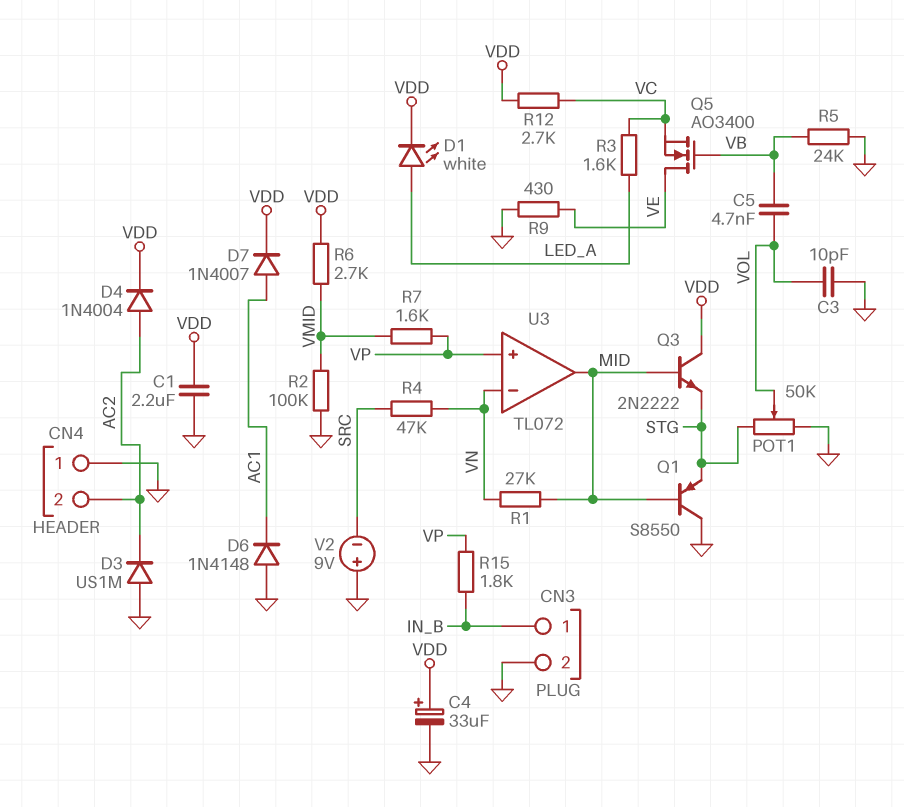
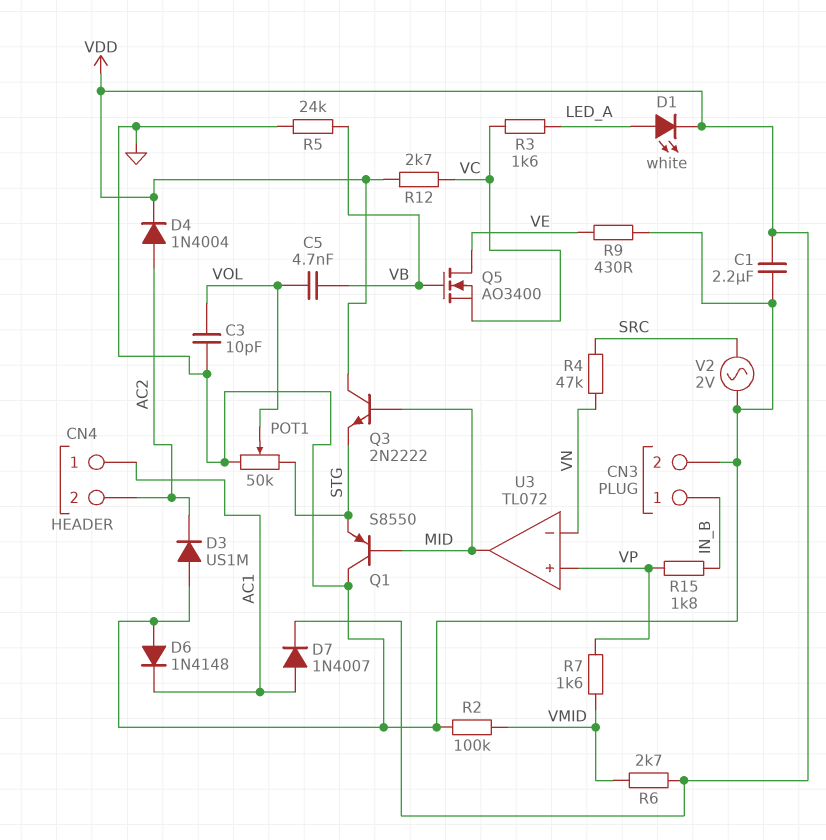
C4: 33uF (plus VDD, minus GND) -> none
CN4 pin 1: GND -> AC1
R1: 27k (MID, VN) -> none
V2: 9V (plus GND, minus SRC) -> AC 2V (GND, SRC)

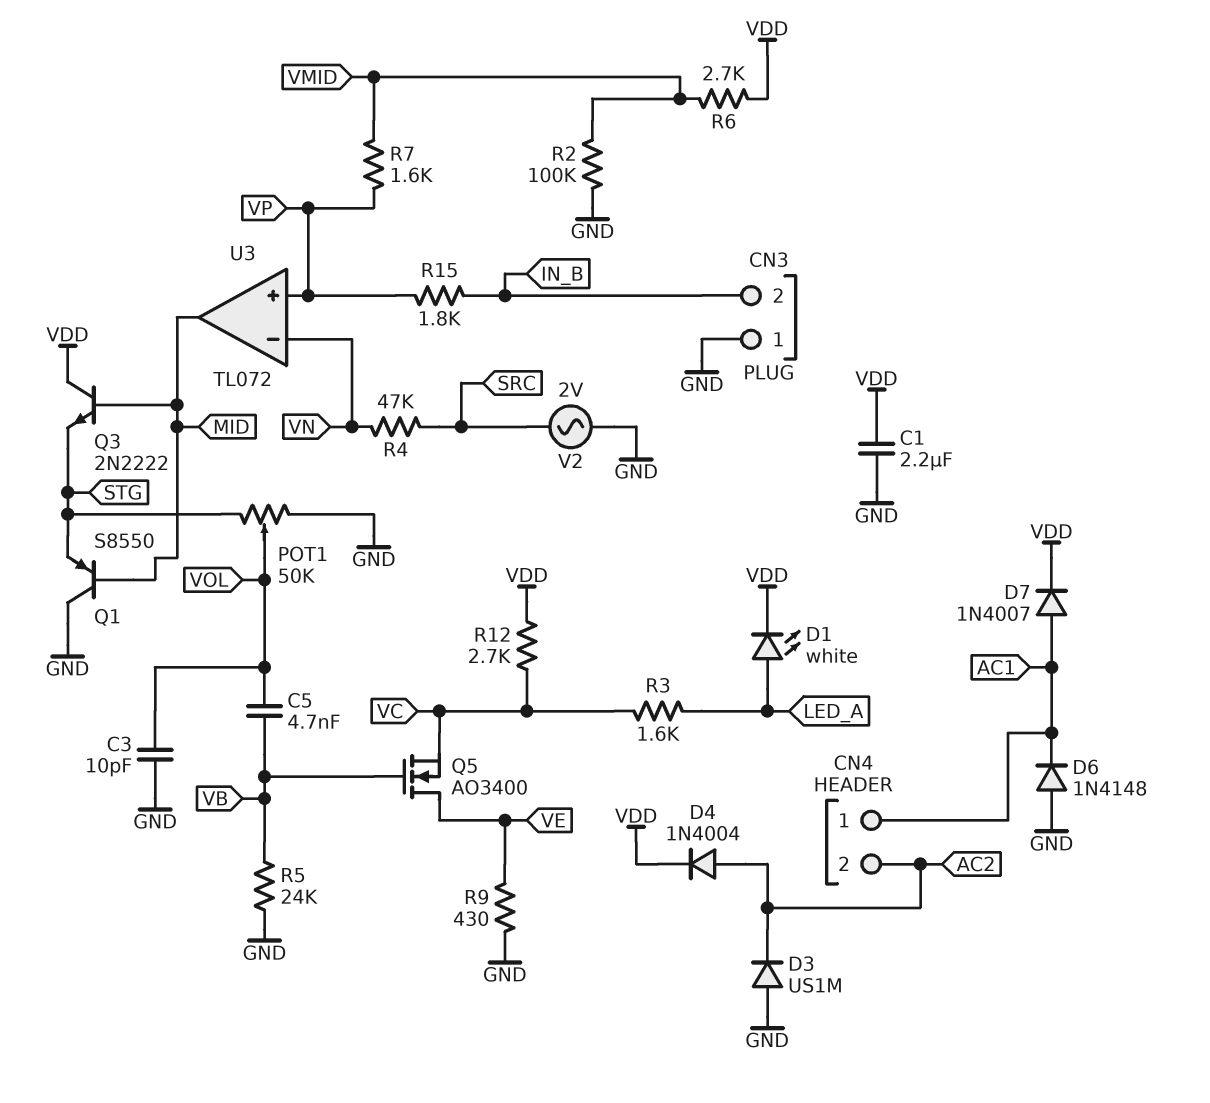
CN3 pin 1: IN_B -> GND
CN3 pin 2: GND -> IN_B

